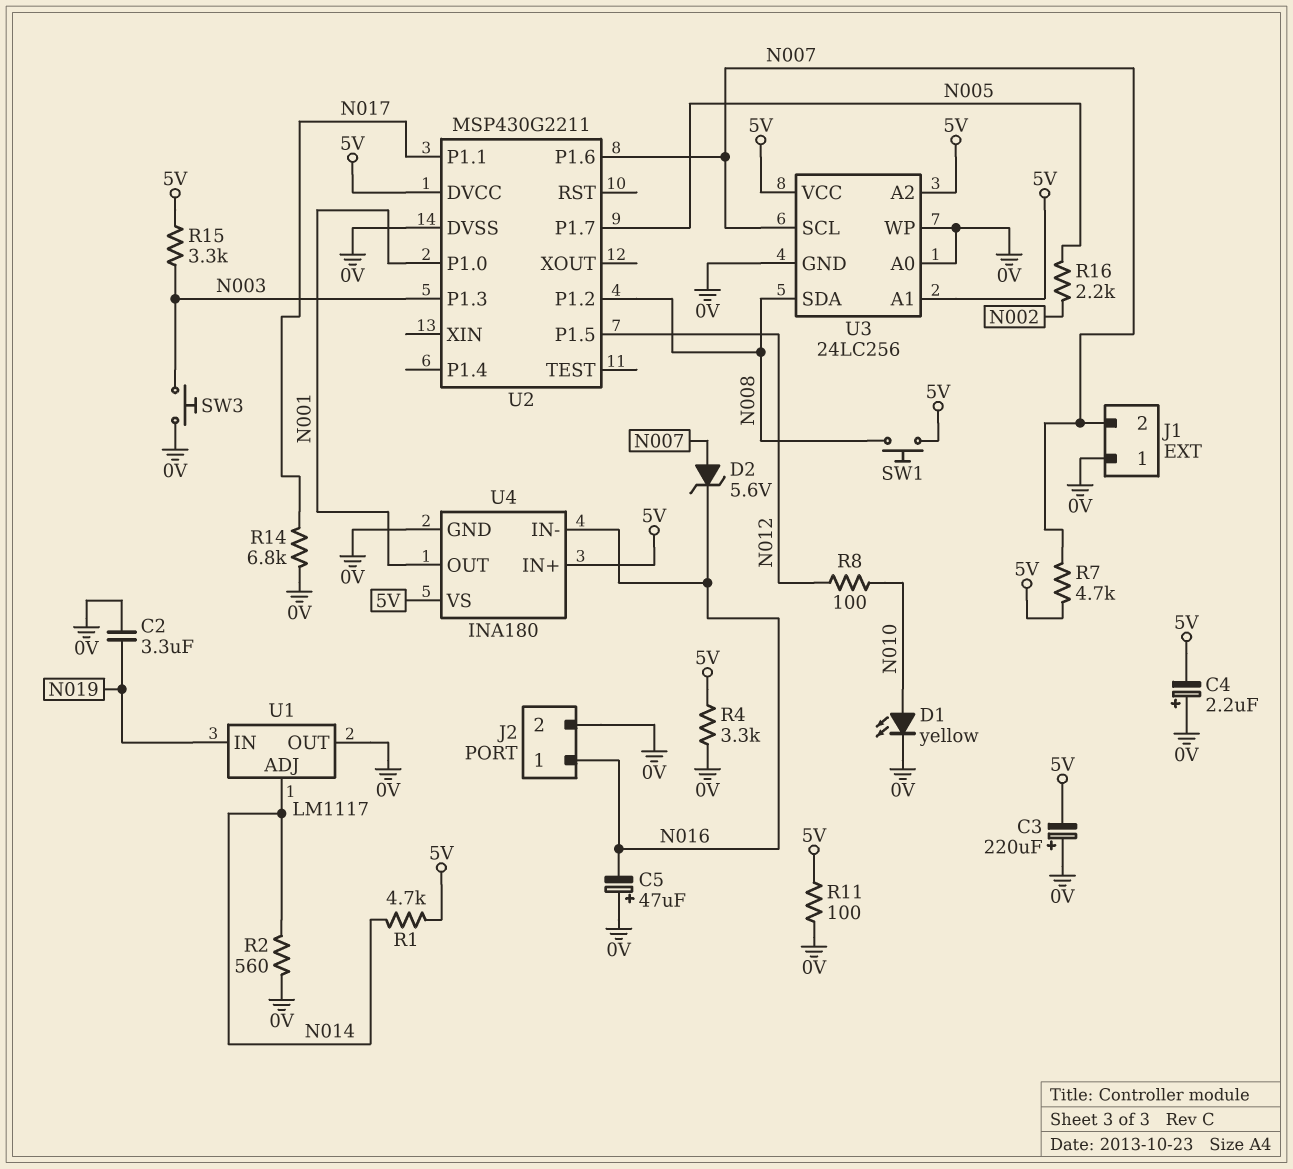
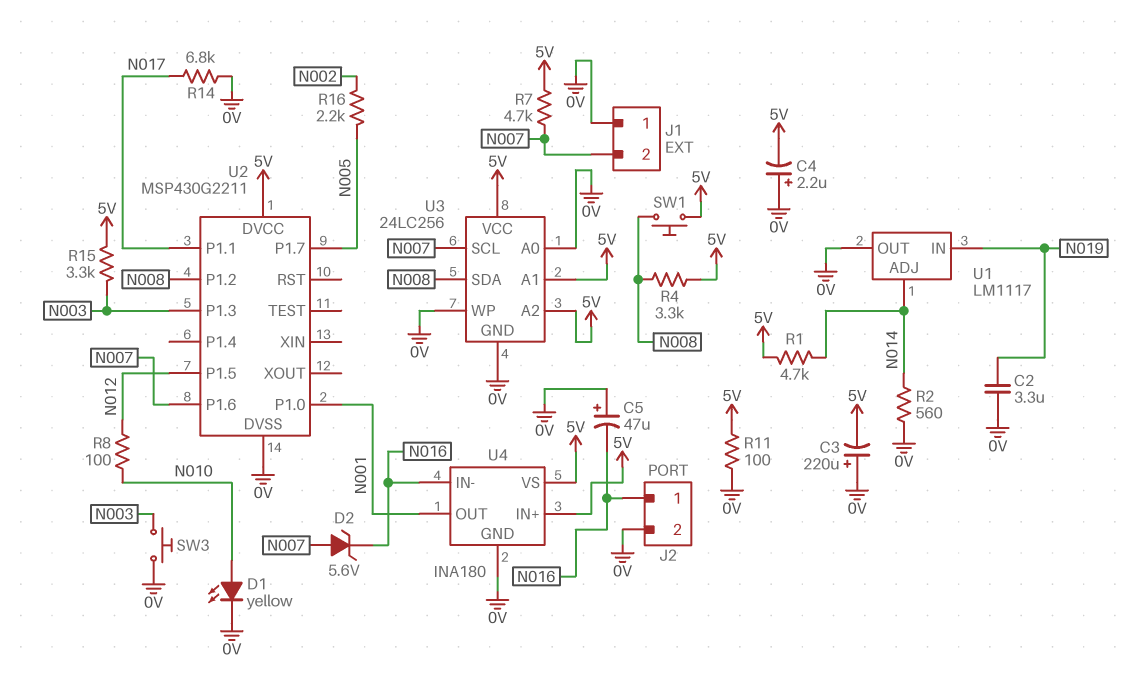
R4: 3.3k (0V, 5V) -> 3.3k (5V, N008)

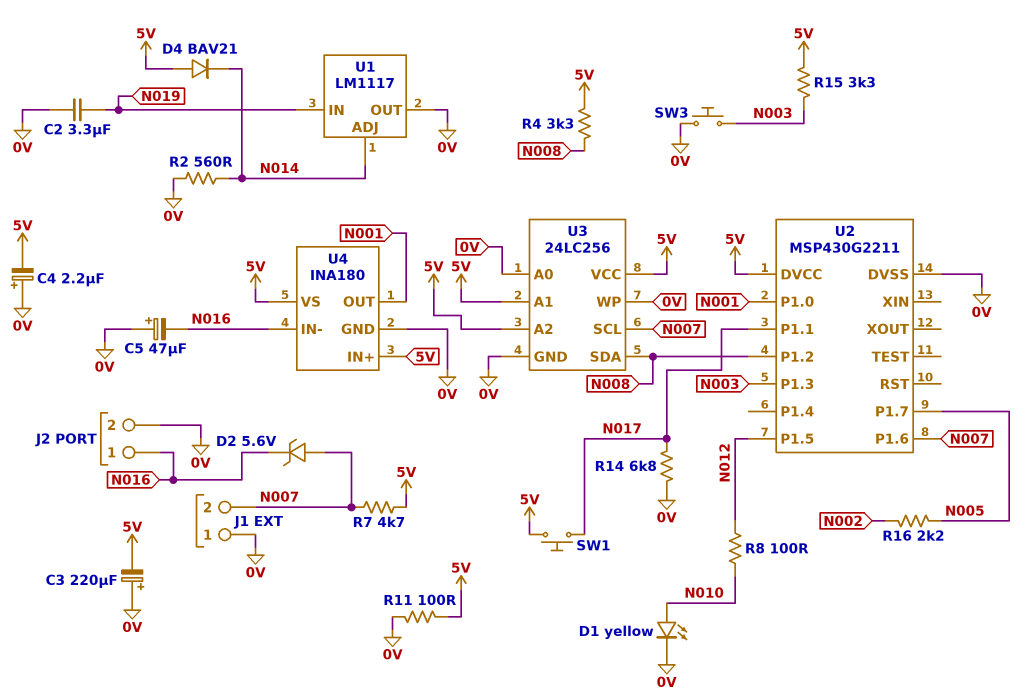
D4: none -> diode BAV21 (A 5V, K N014)
R1: 4.7k (5V, N014) -> none
SW1: button (5V, N008) -> button (5V, N017)

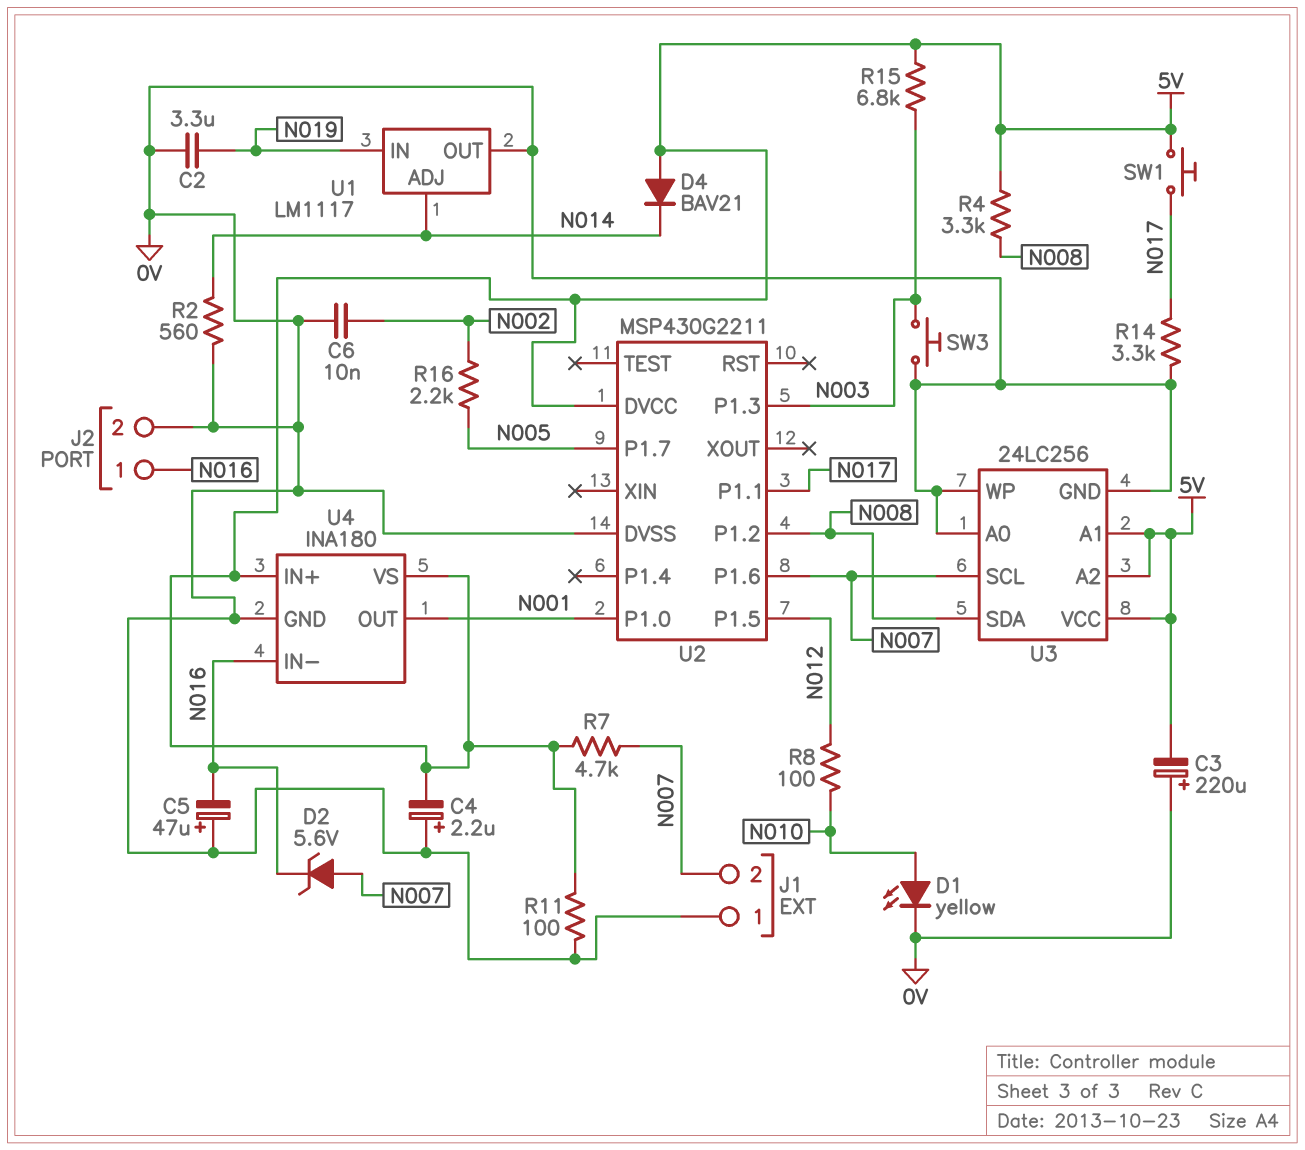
C6: none -> 10nF (0V, N002)
R14: 6.8k (0V, N017) -> 3.3k (0V, N017)
R15: 3.3k (5V, N003) -> 6.8k (5V, N003)

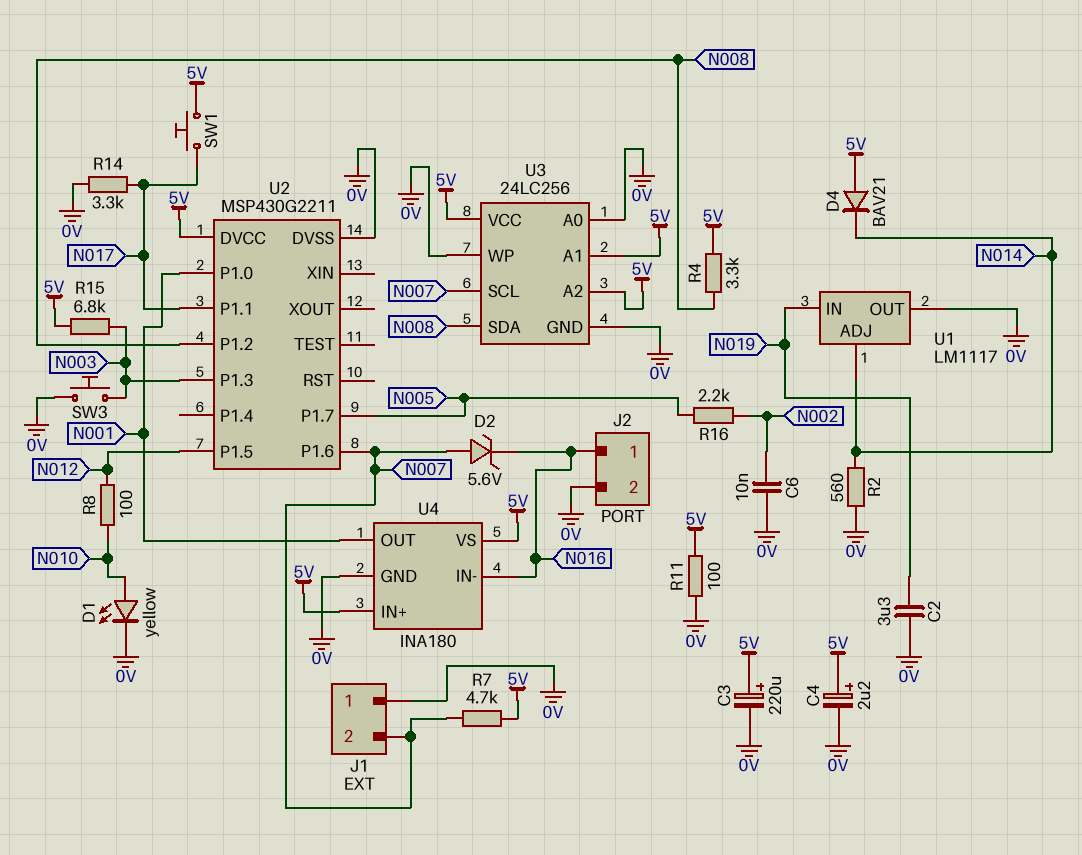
C3: 220uF (plus 0V, minus 5V) -> 220uF (plus 5V, minus 0V)
C4: 2.2uF (plus 0V, minus 5V) -> 2.2uF (plus 5V, minus 0V)
C5: 47uF (plus 0V, minus N016) -> none

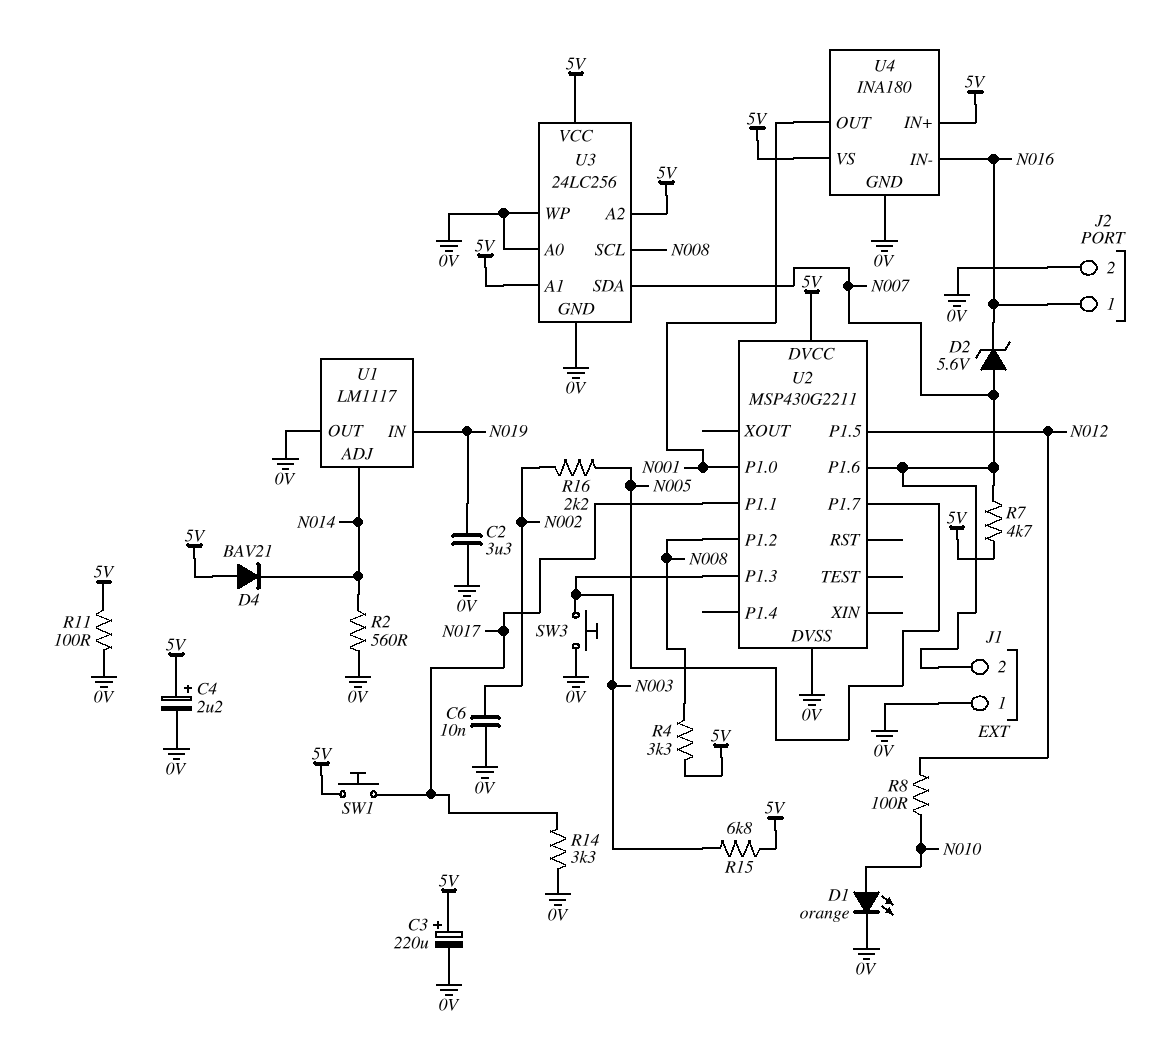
D1: LED yellow (A N010, K 0V) -> LED orange (A N010, K 0V)
U3 pin SCL: N007 -> N008
U3 pin SDA: N008 -> N007

